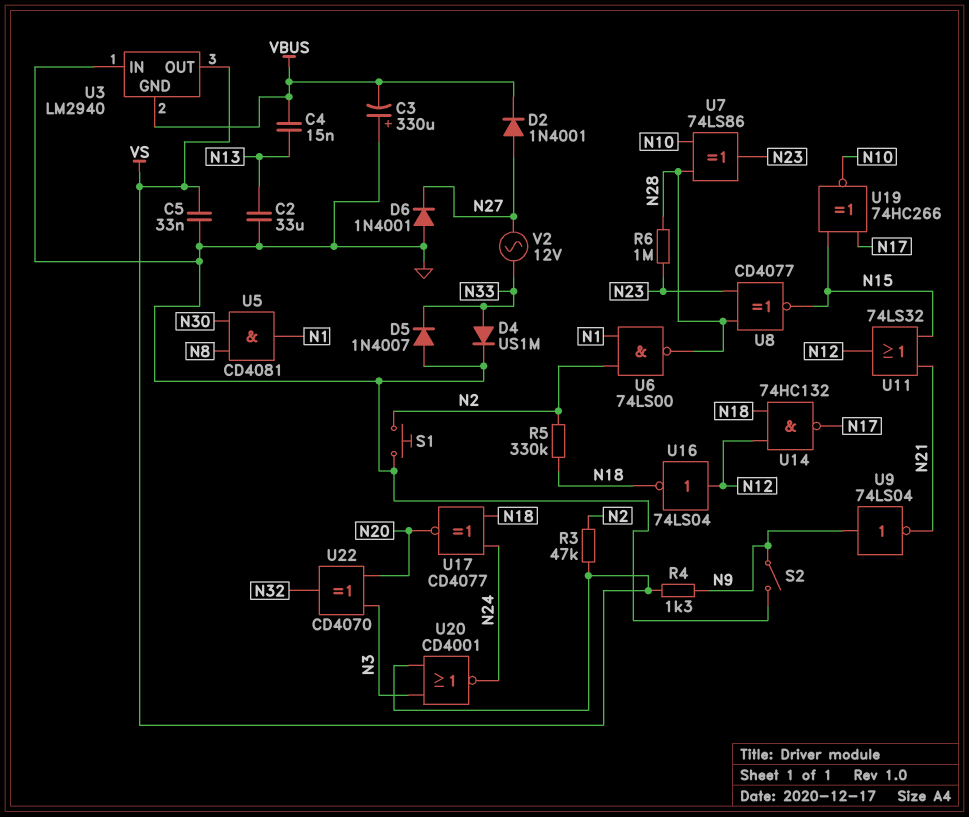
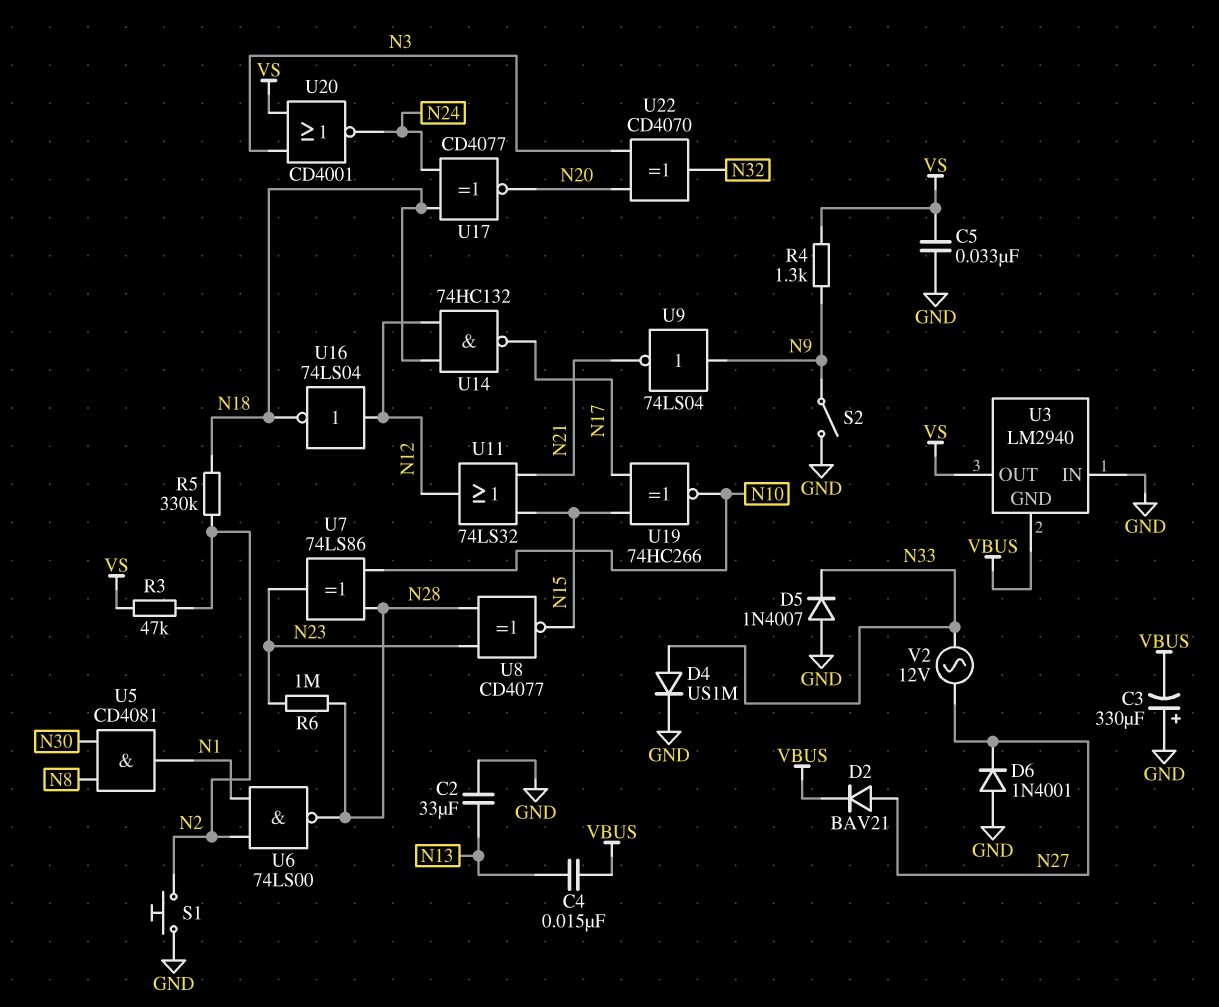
D2: diode 1N4001 (A N27, K VBUS) -> diode BAV21 (A N27, K VBUS)

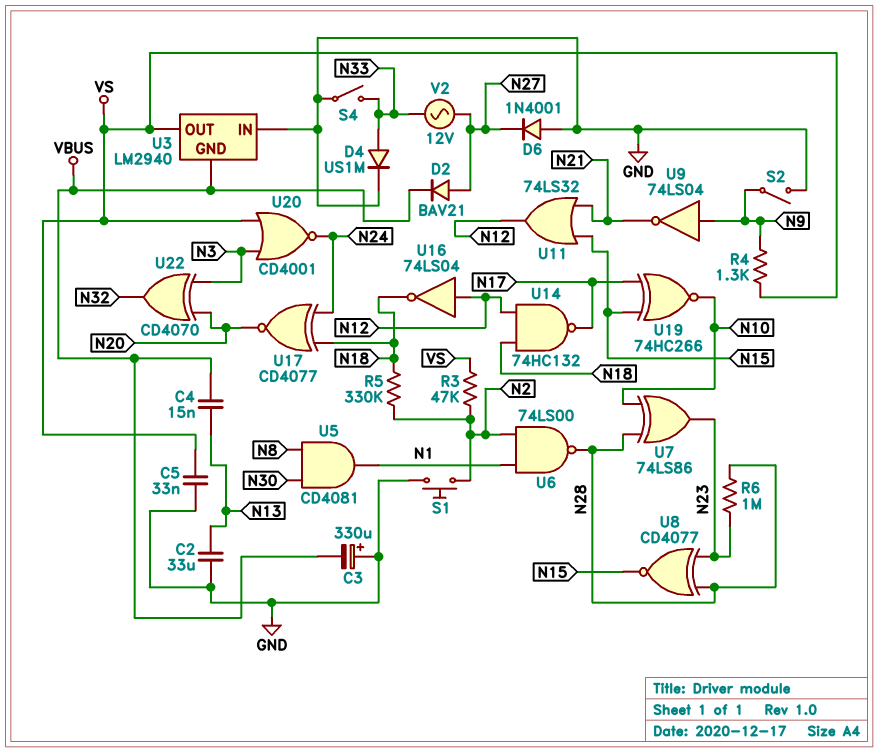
D5: diode 1N4007 (A GND, K N33) -> none
S4: none -> switch (GND, N33)

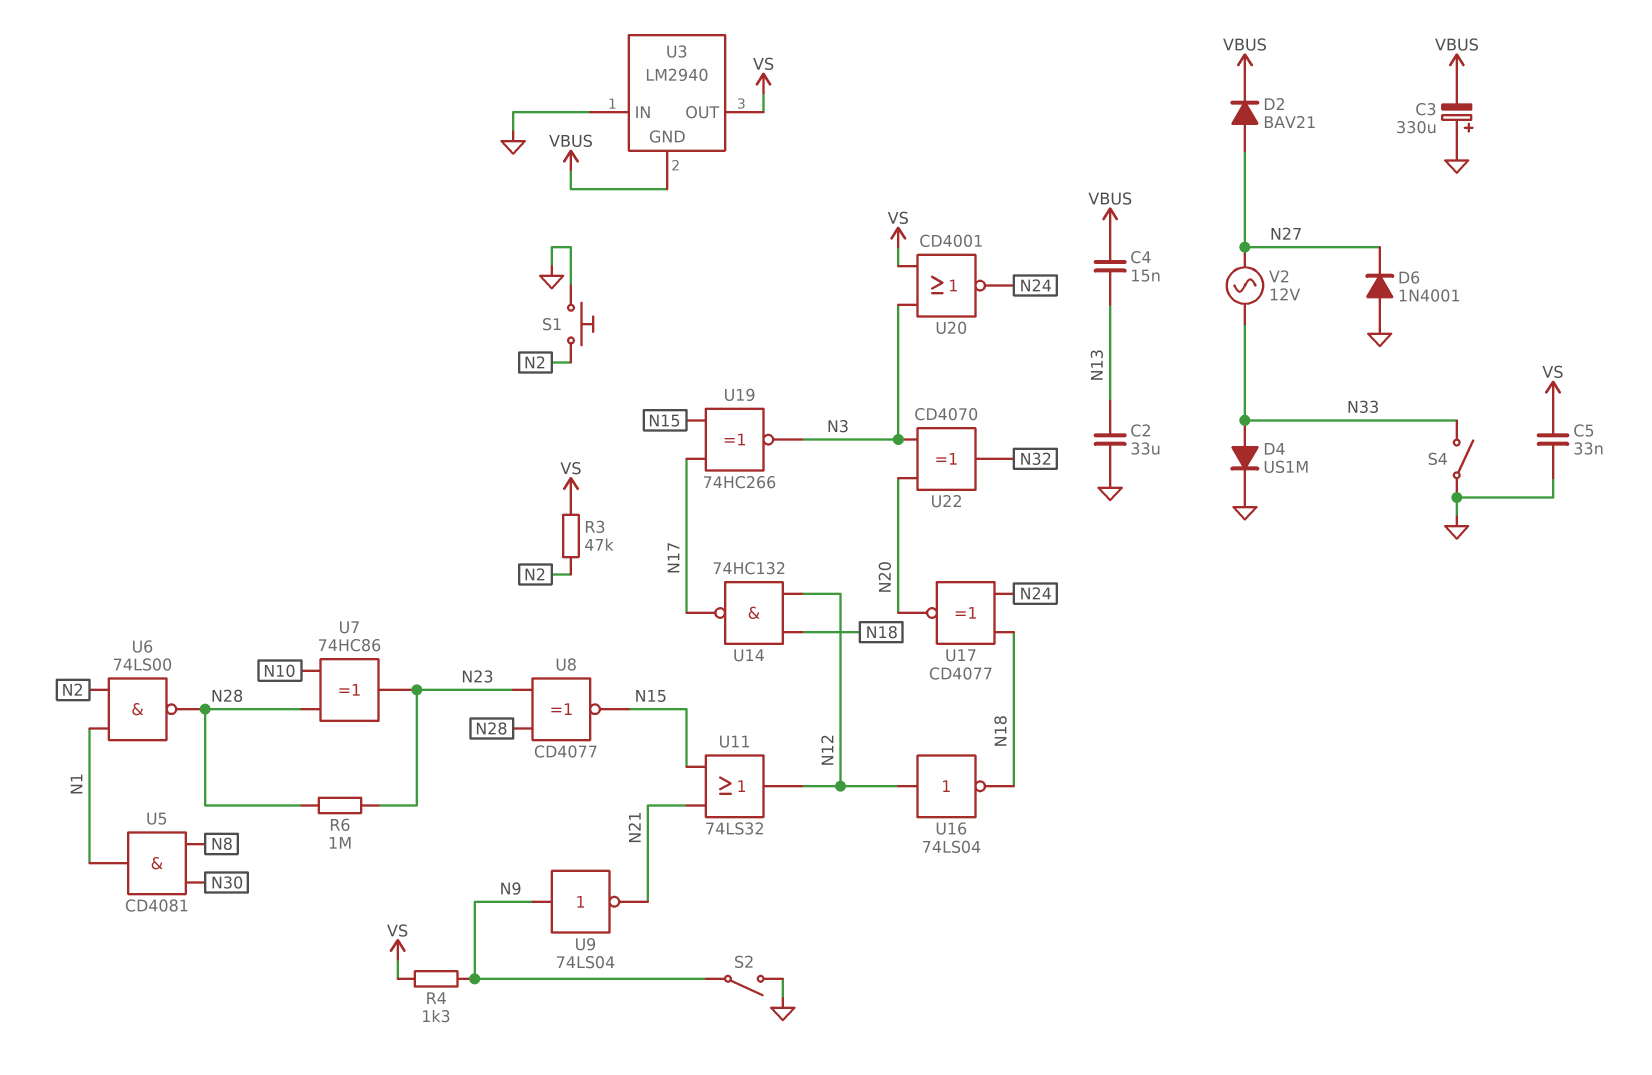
R5: 330k (N2, N18) -> none
U7: XOR 74LS86 (in N10, in N28, out N23) -> XOR 74HC86 (in N10, in N28, out N23)
U19: XNOR 74HC266 (in N15, in N17, out N10) -> XNOR 74HC266 (in N15, in N17, out N3)

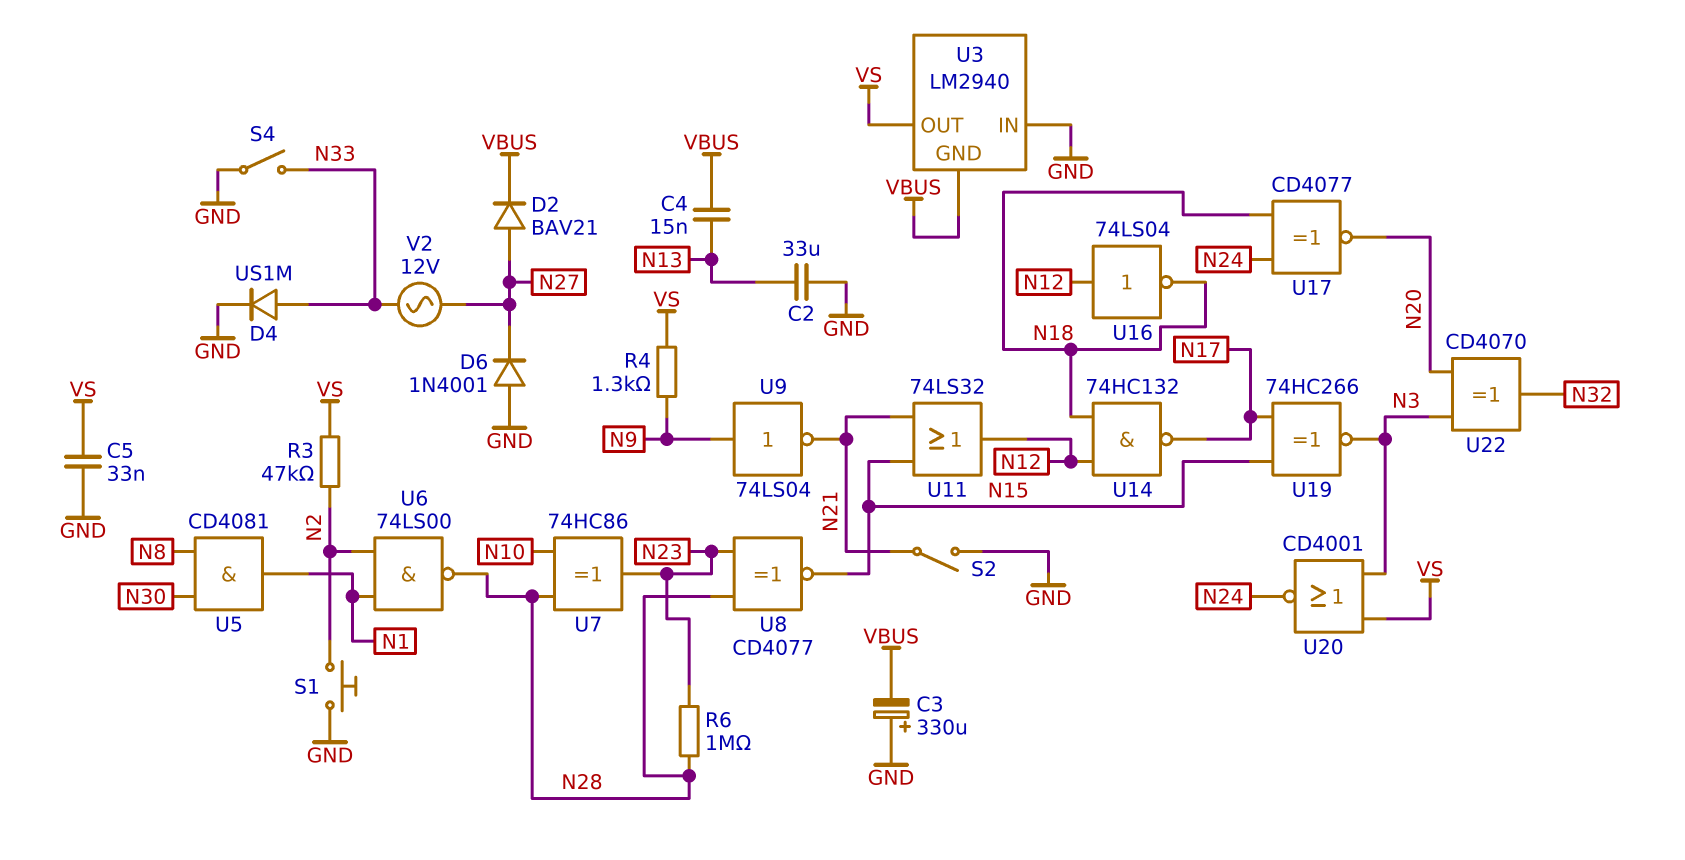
S2: switch (GND, N9) -> switch (GND, N21)

